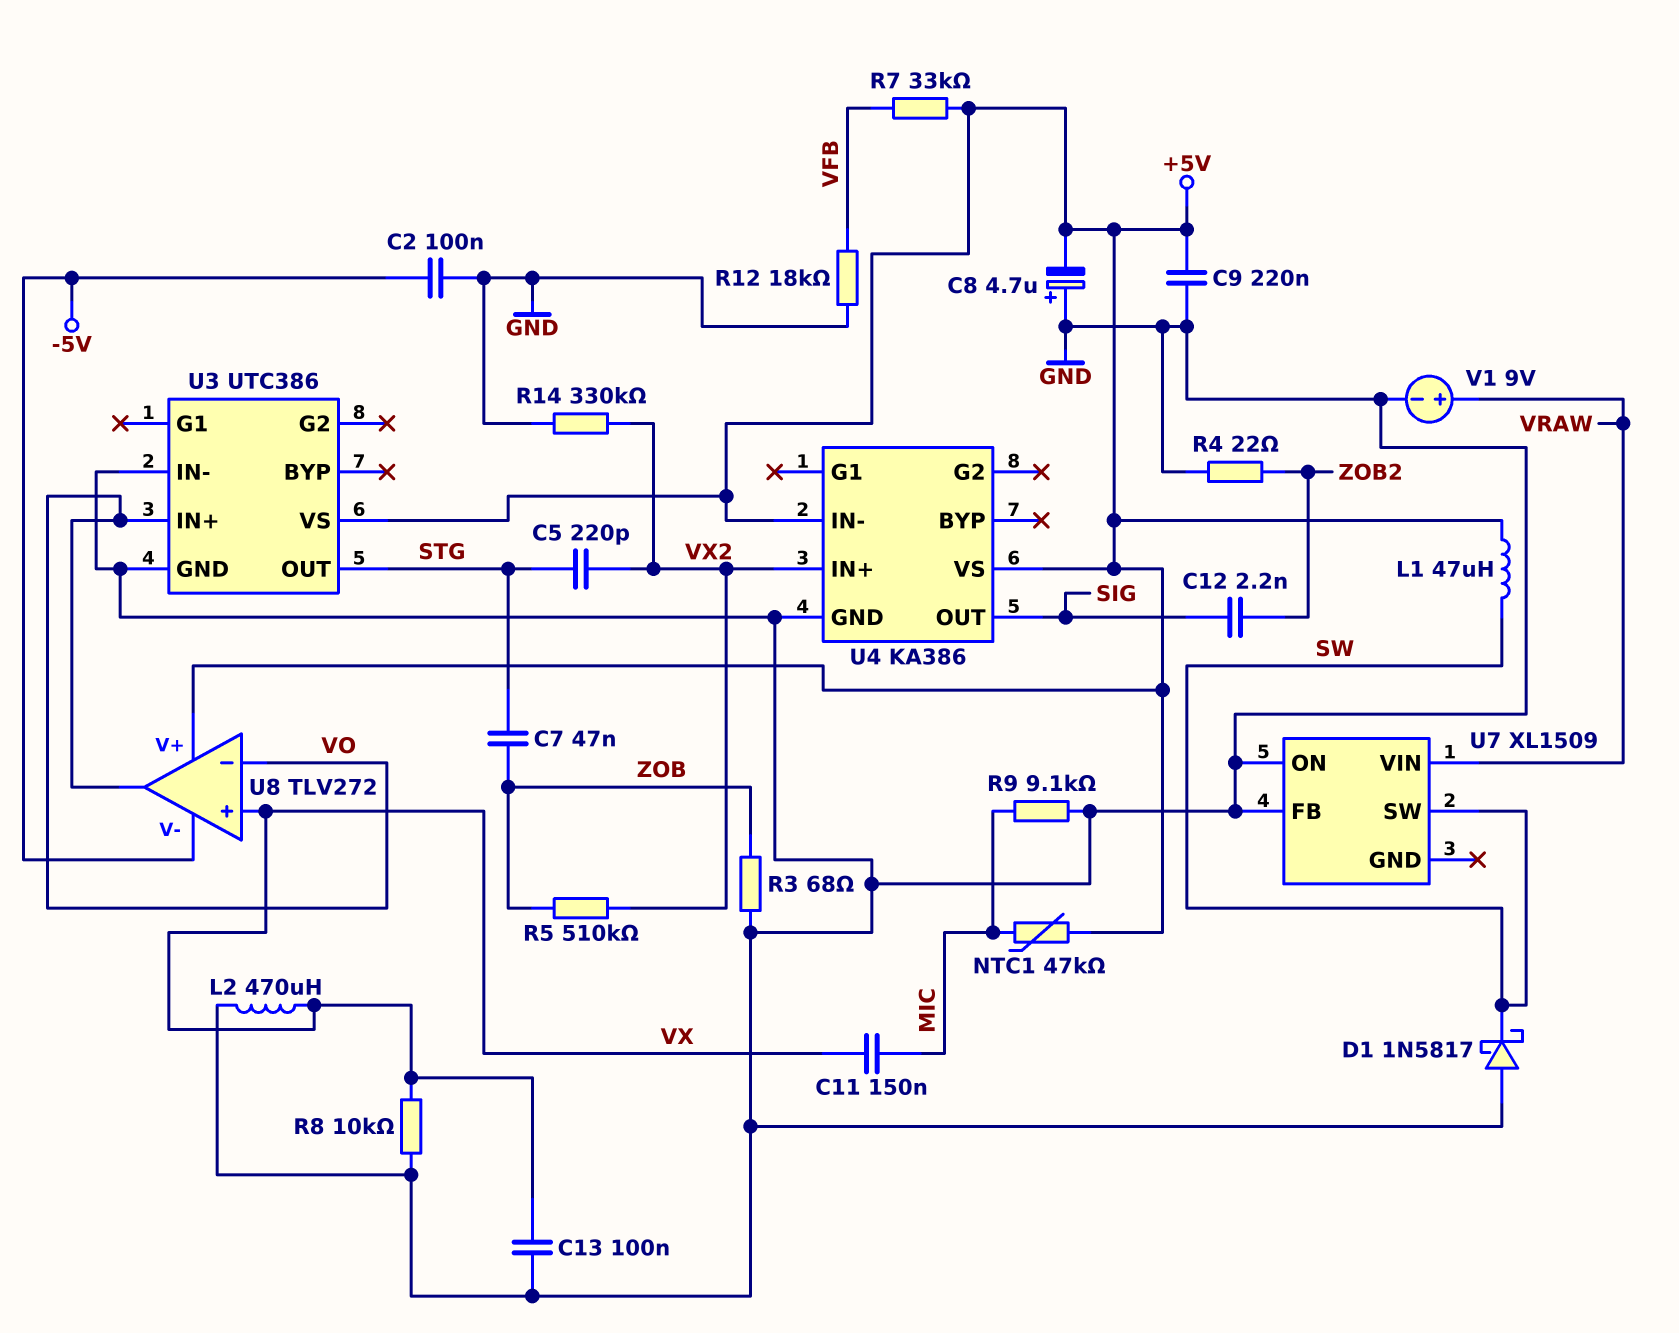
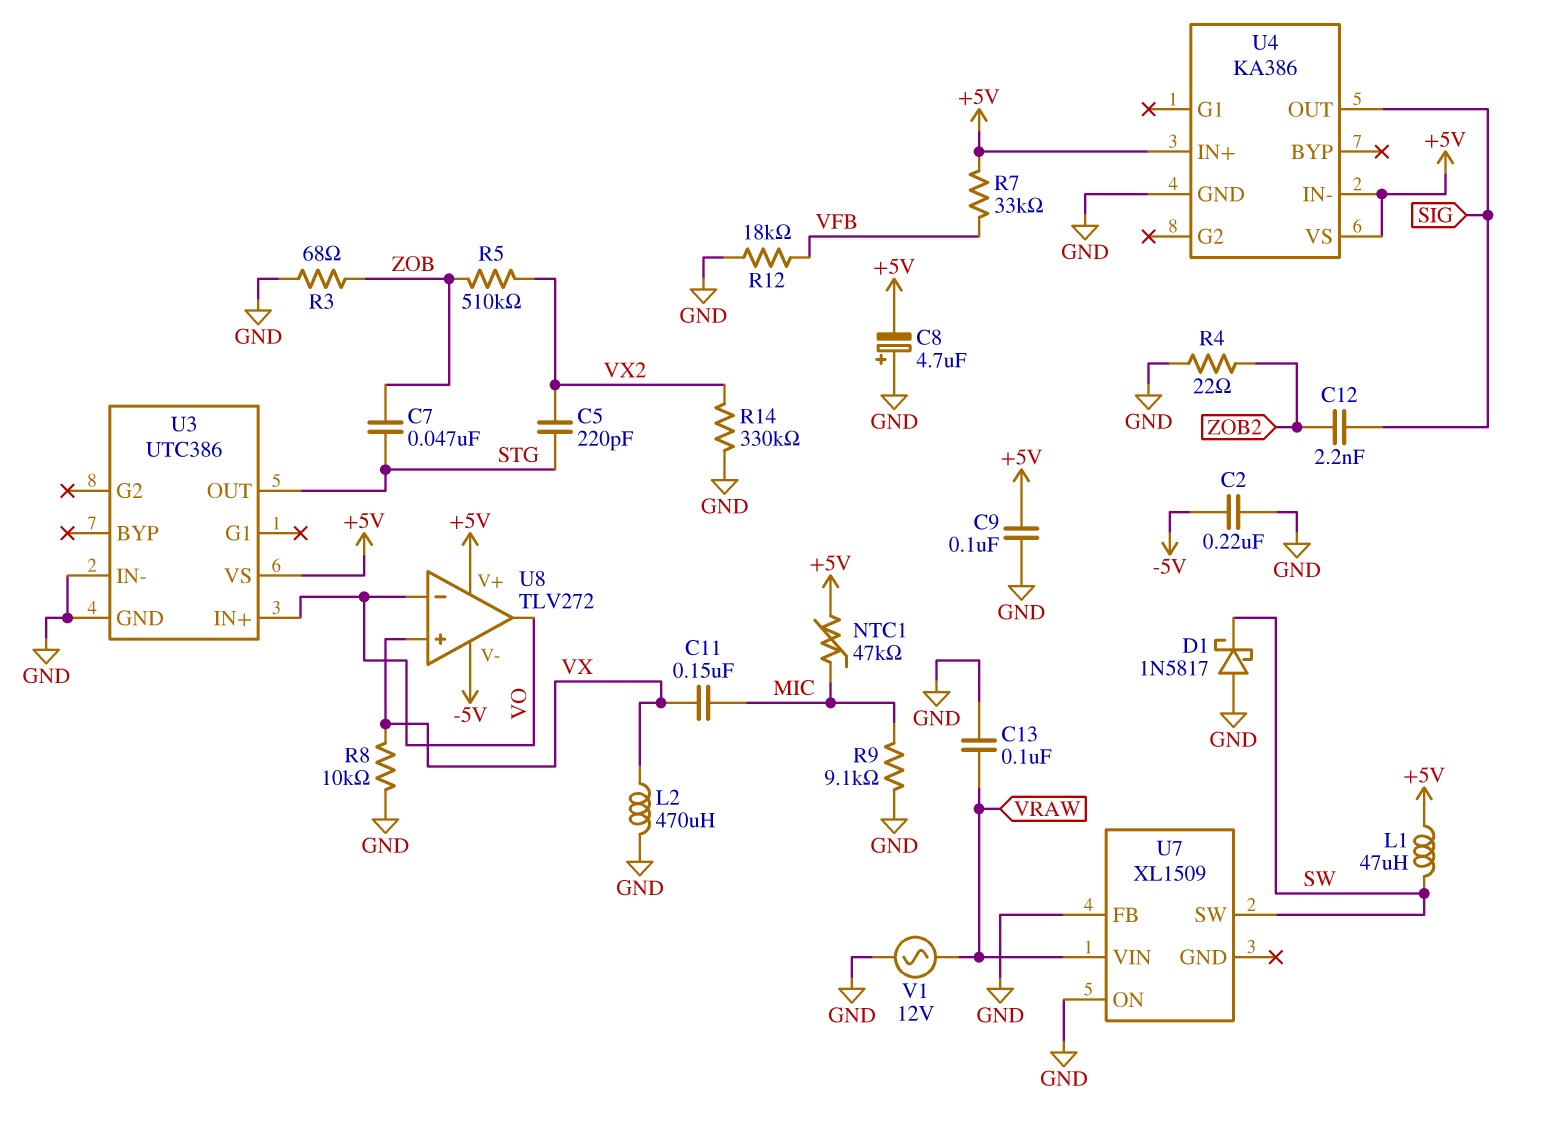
C2: 100nF (-5V, GND) -> 220nF (-5V, GND)
C9: 220nF (+5V, GND) -> 100nF (+5V, GND)
C13: 100nF (GND, VX) -> 100nF (GND, VRAW)
U4 pin IN+: VX2 -> +5V
V1: 9V (plus VRAW, minus GND) -> AC 12V (GND, VRAW)

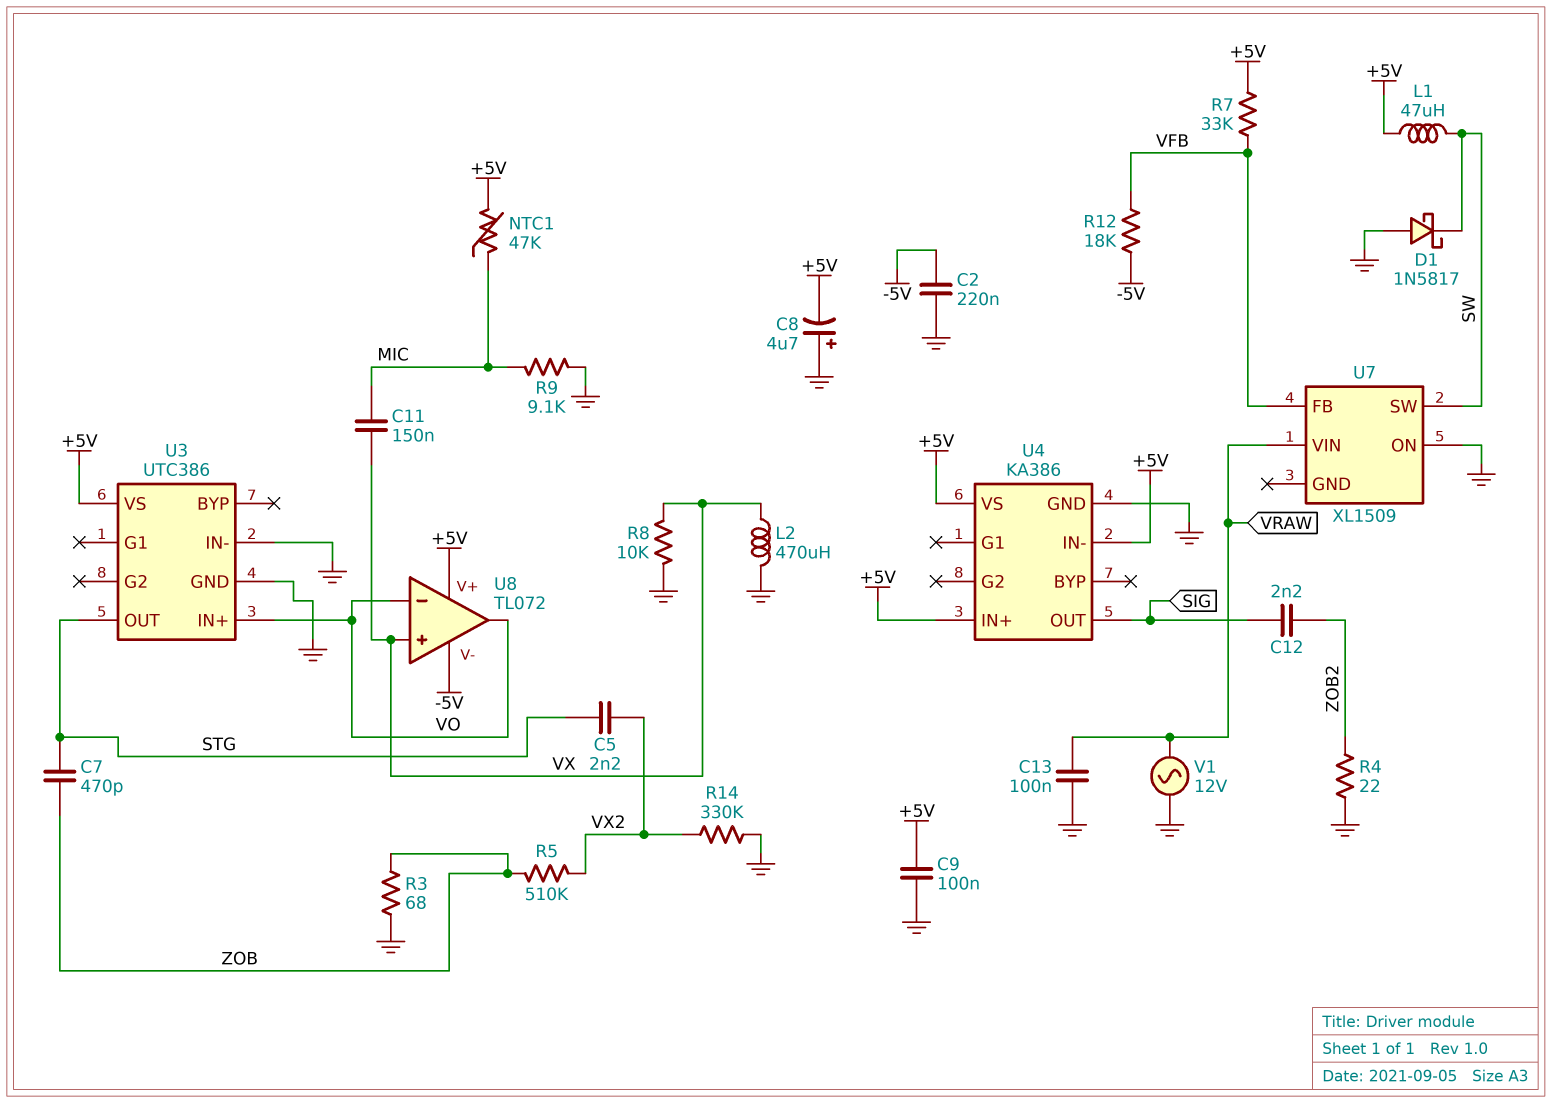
C5: 220pF (STG, VX2) -> 2.2nF (STG, VX2)
C7: 47nF (STG, ZOB) -> 470pF (STG, ZOB)
R12: 18k (GND, VFB) -> 18k (-5V, VFB)
U7 pin FB: GND -> VFB
U8: TLV272 -> TL072

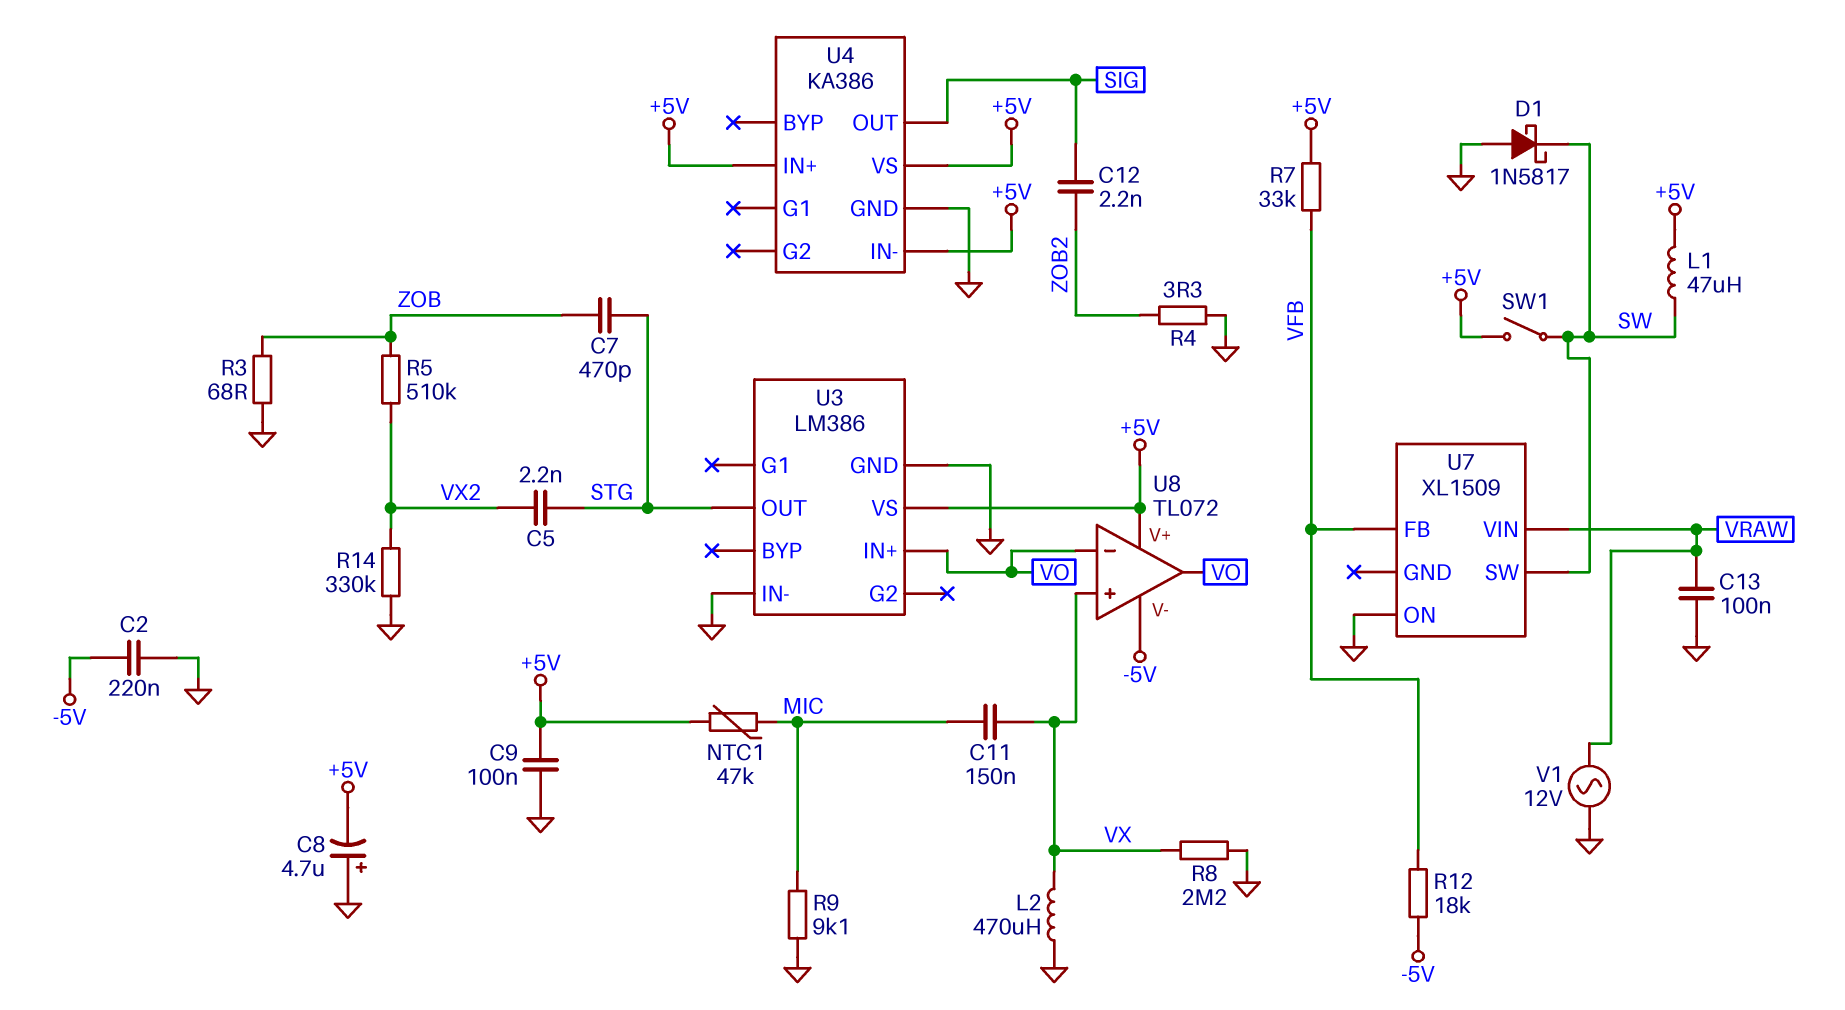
R4: 22 (GND, ZOB2) -> 3.3 (GND, ZOB2)
R8: 10k (GND, VX) -> 2.2M (GND, VX)
SW1: none -> switch (+5V, SW)
U3: UTC386 -> LM386

